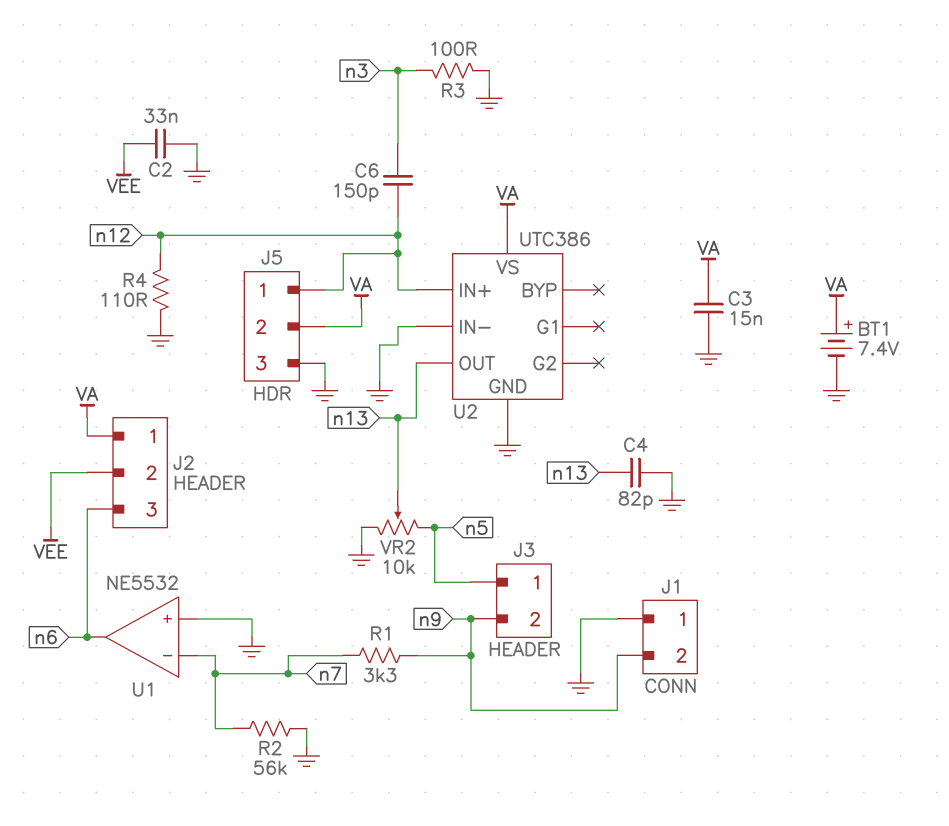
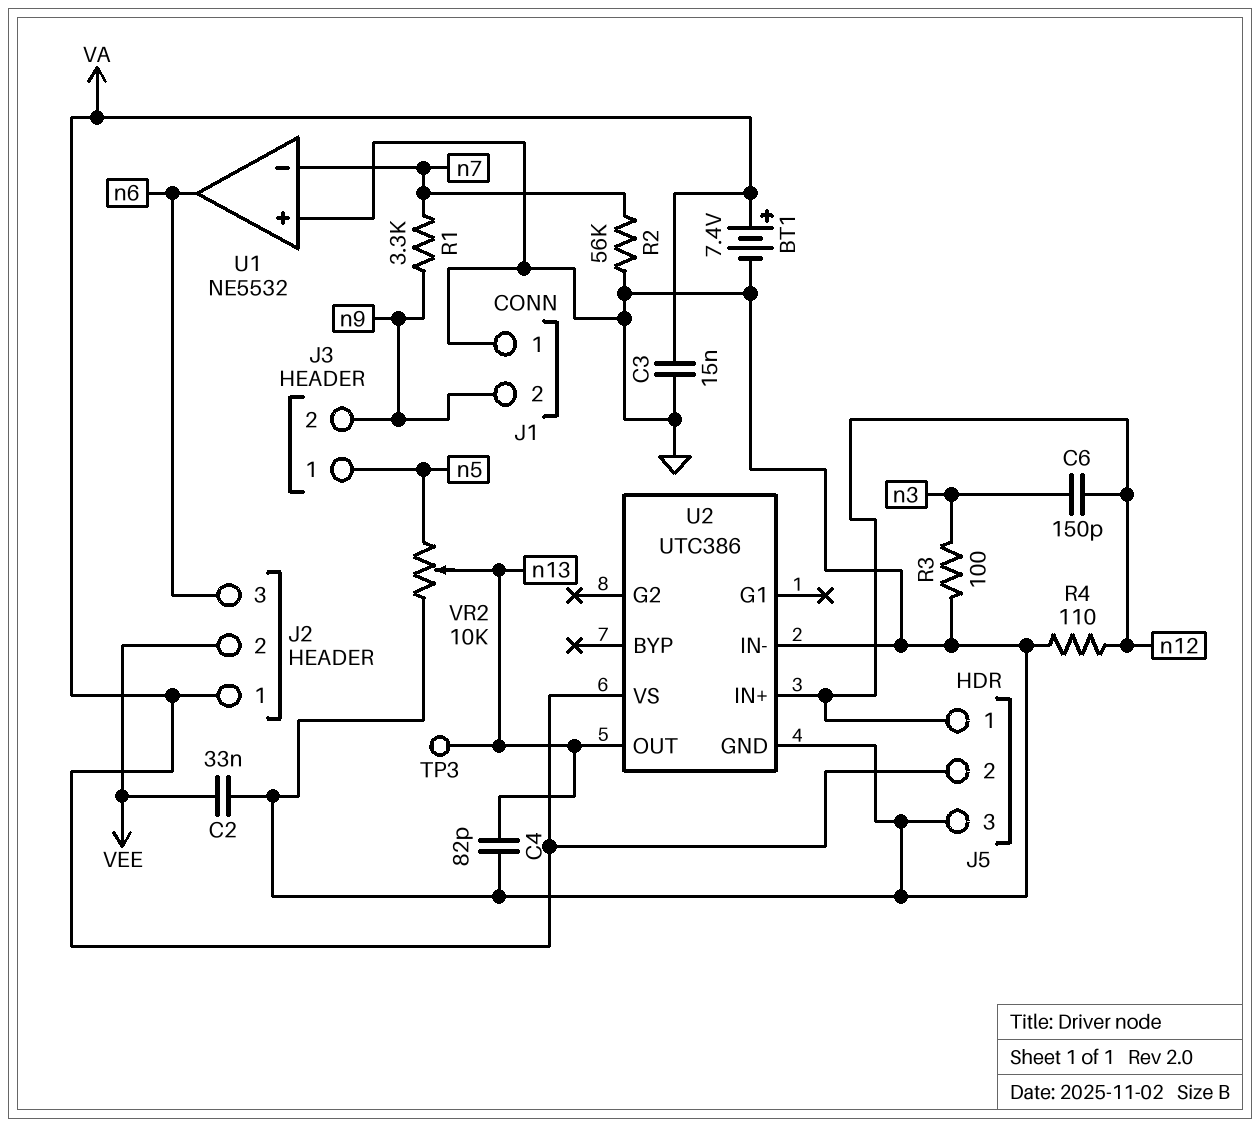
TP3: none -> test point (n13)

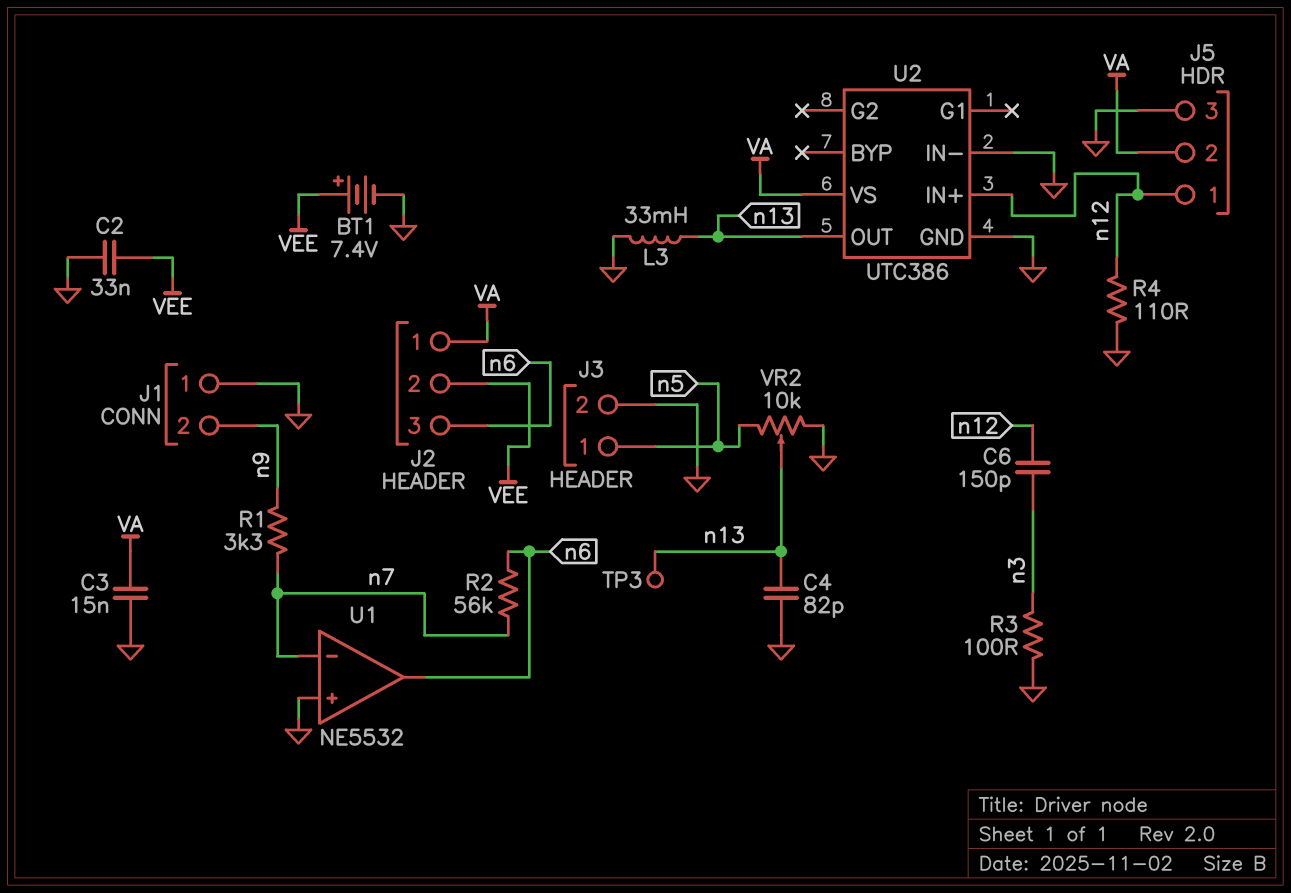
BT1: 7.4V (plus VA, minus GND) -> 7.4V (plus VEE, minus GND)
J3 pin 2: n9 -> GND
L3: none -> 33mH (GND, n13)
R2: 56k (GND, n7) -> 56k (n6, n7)

